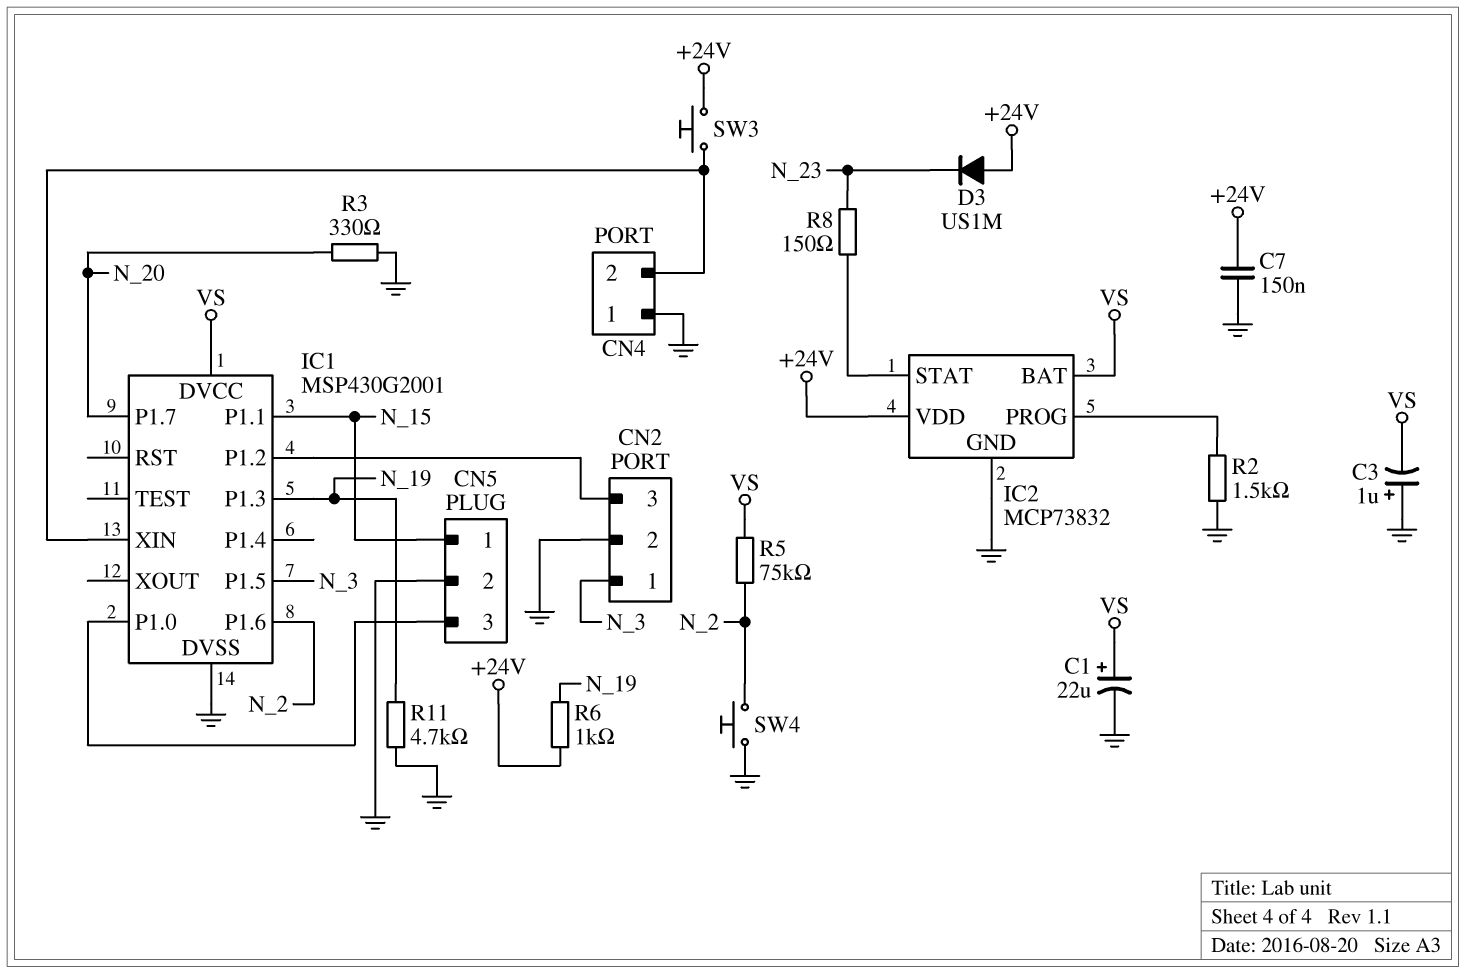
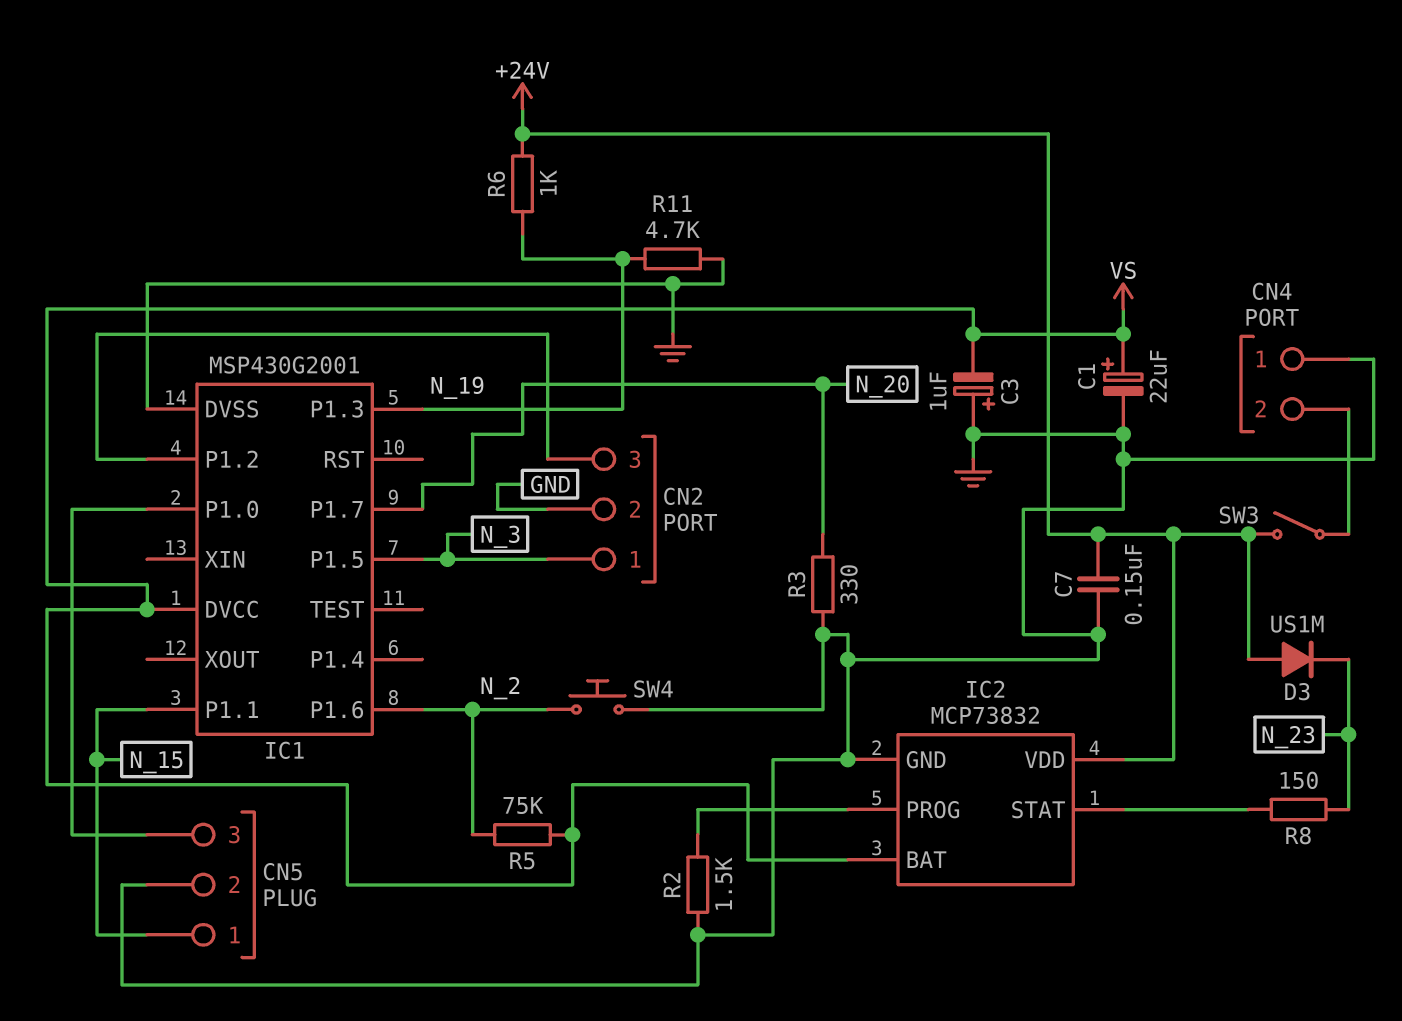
IC1 pin XIN: CN4/2 -> none
SW3: button (+24V, CN4/2) -> switch (+24V, CN4/2)

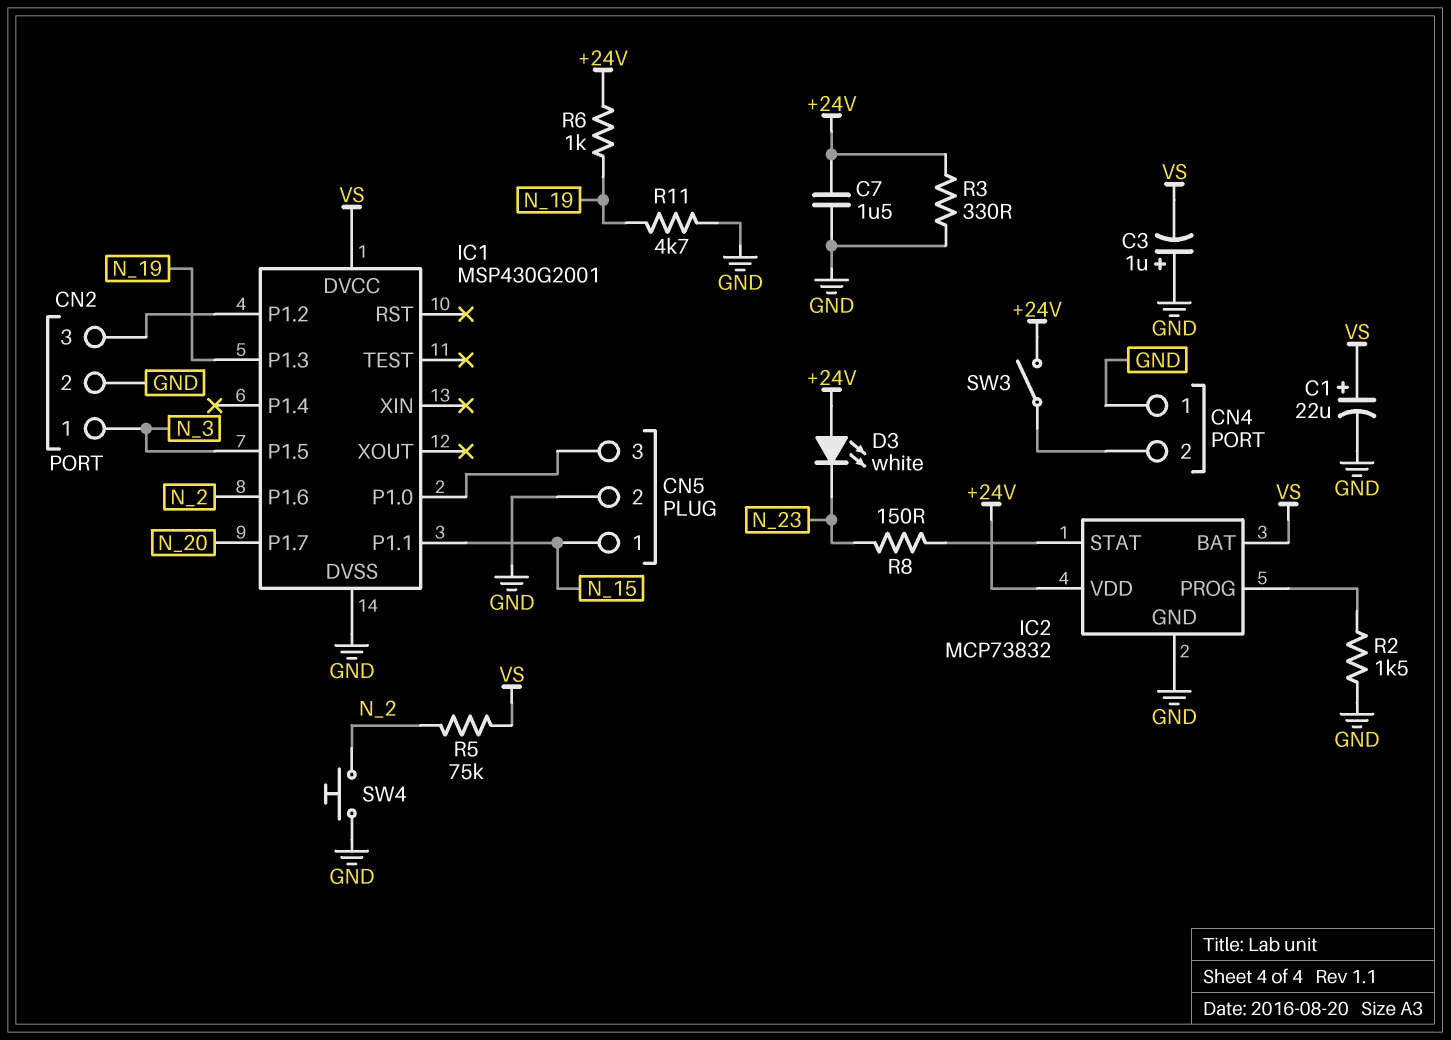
C7: 150nF (+24V, GND) -> 1.5uF (+24V, GND)
D3: diode US1M (A +24V, K N_23) -> LED white (A +24V, K N_23)
R3: 330 (GND, N_20) -> 330 (+24V, GND)

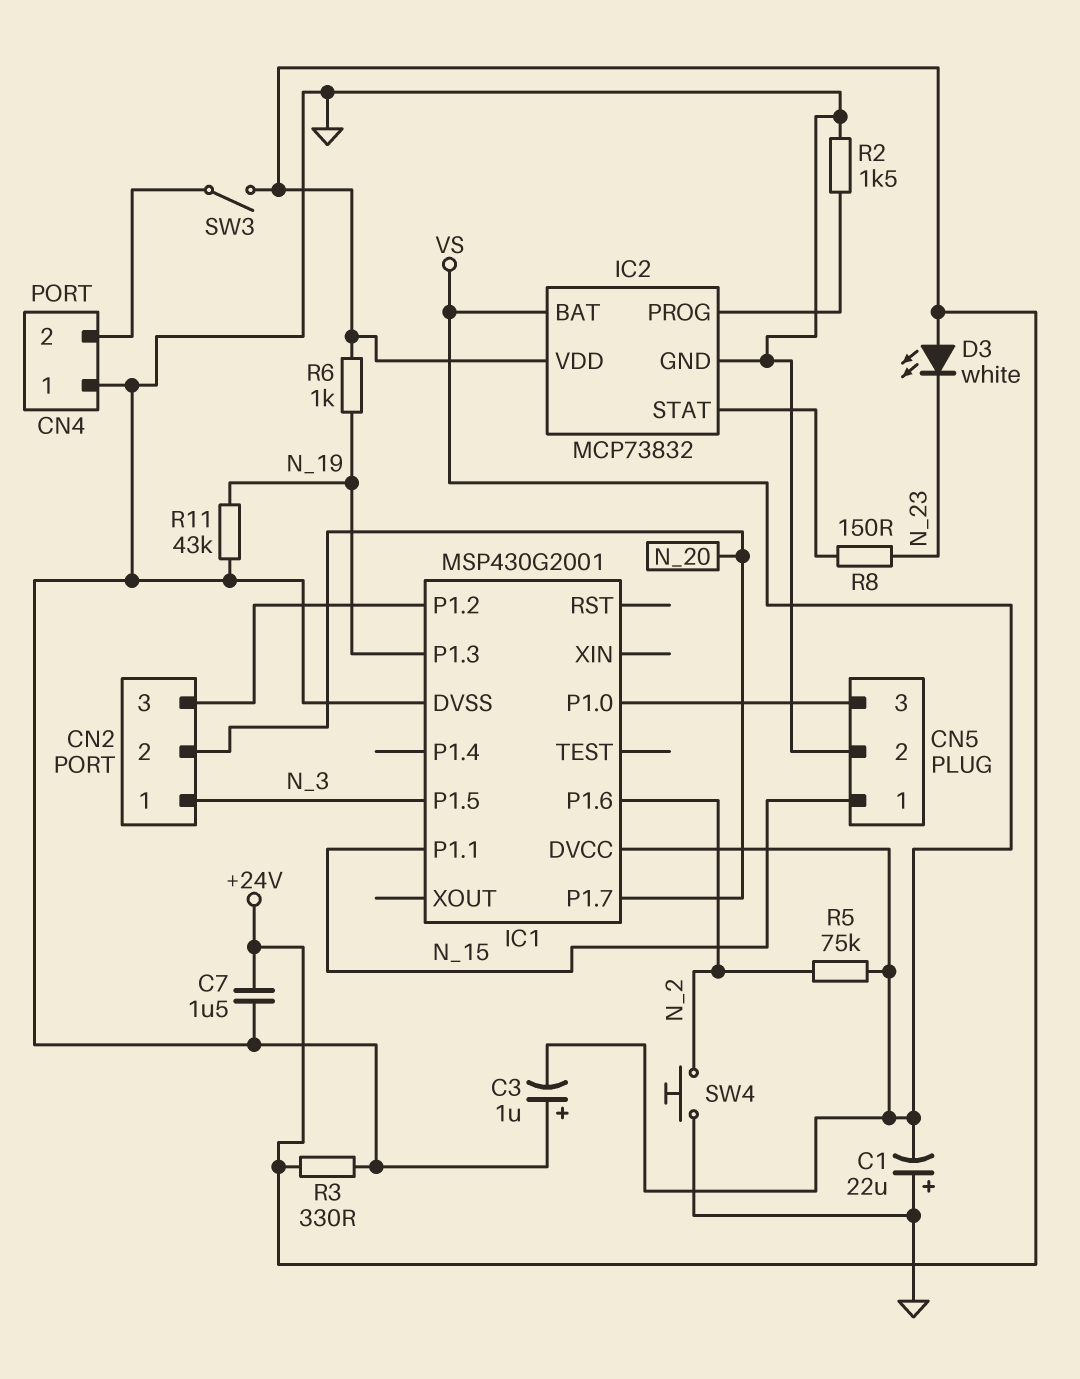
C1: 22uF (plus VS, minus GND) -> 22uF (plus GND, minus VS)
CN2 pin 2: GND -> N_20
R11: 4.7k (GND, N_19) -> 43k (GND, N_19)

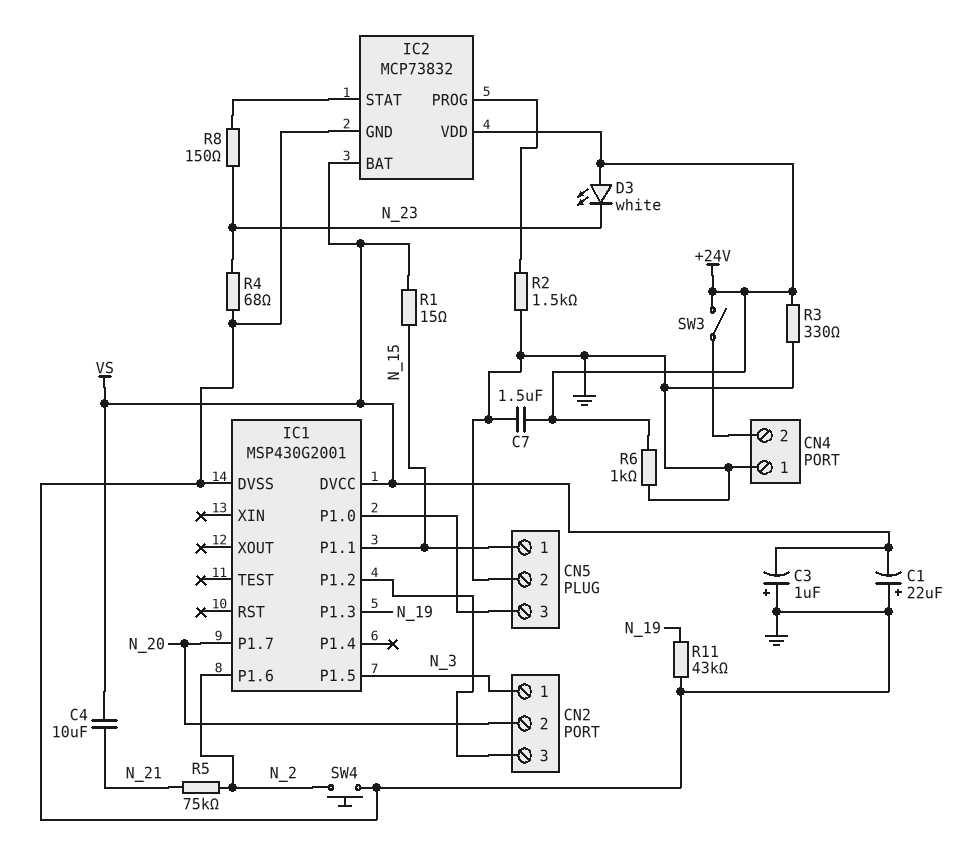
C4: none -> 10uF (N_21, VS)
R1: none -> 15 (N_15, VS)
R4: none -> 68 (GND, N_23)
R5: 75k (N_2, VS) -> 75k (N_2, N_21)
R6: 1k (+24V, N_19) -> 1k (+24V, GND)

